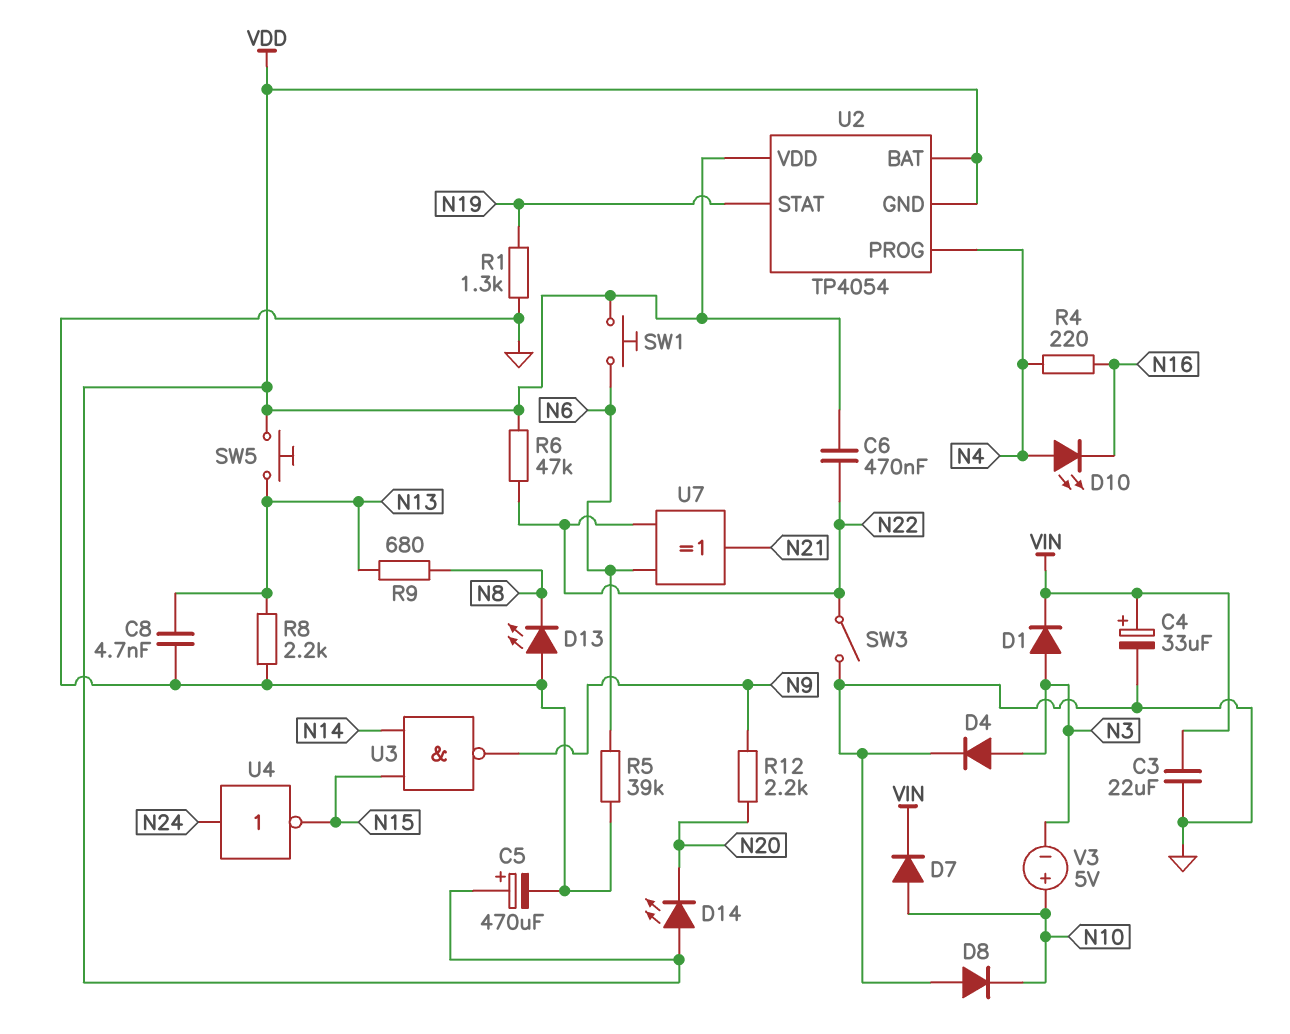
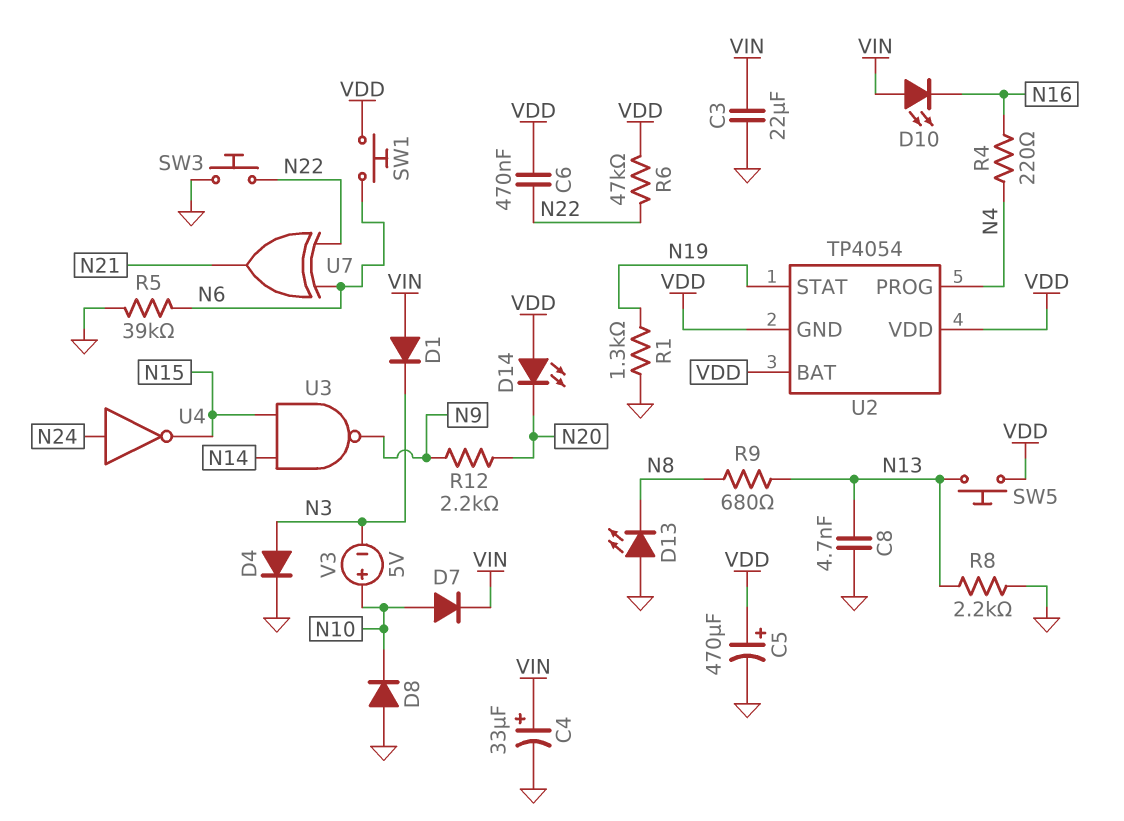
D1: diode (A N3, K VIN) -> diode (A VIN, K N3)
D10: LED (A N4, K N16) -> LED (A VIN, K N16)
SW3: switch (GND, N22) -> button (GND, N22)

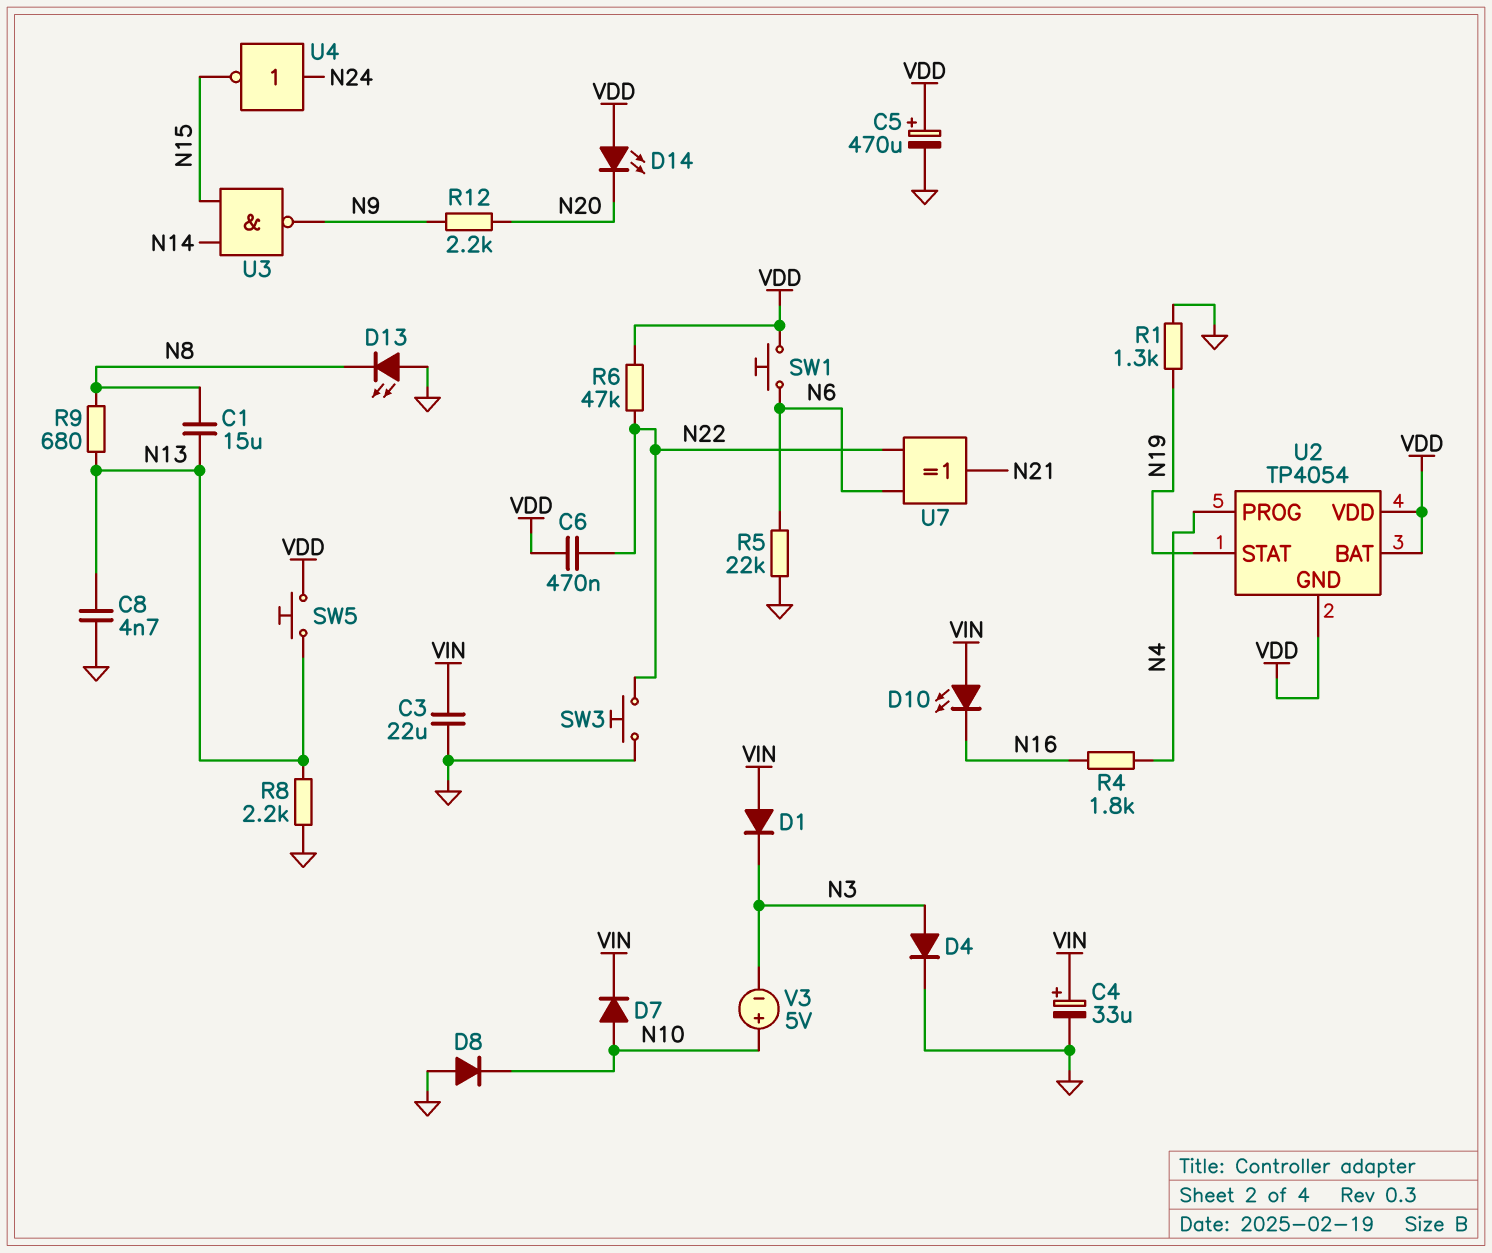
C1: none -> 15uF (N8, N13)
R4: 220 (N4, N16) -> 1.8k (N4, N16)
R5: 39k (GND, N6) -> 22k (GND, N6)

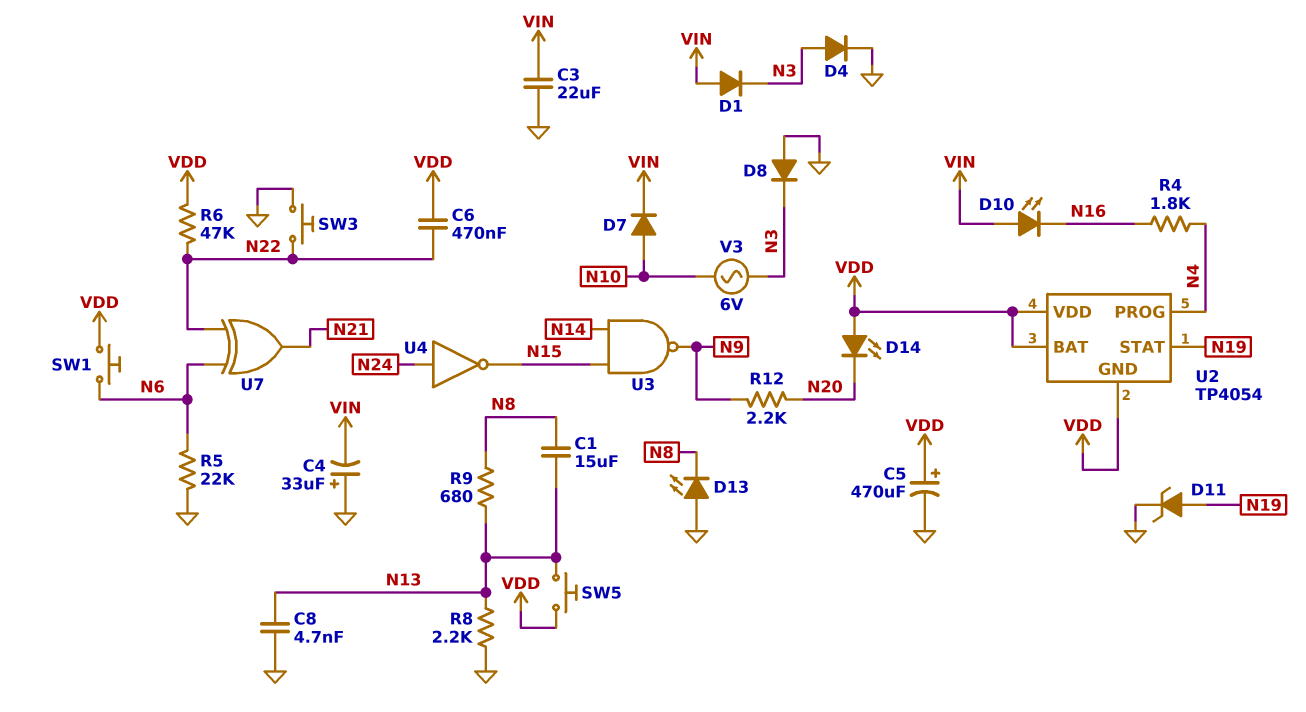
C4: 33uF (plus VIN, minus GND) -> 33uF (plus GND, minus VIN)
D8: diode (A GND, K N10) -> diode (A GND, K N3)
D11: none -> zener (A N19, K GND)
R1: 1.3k (GND, N19) -> none
V3: 5V (plus N10, minus N3) -> AC 6V (N3, N10)

